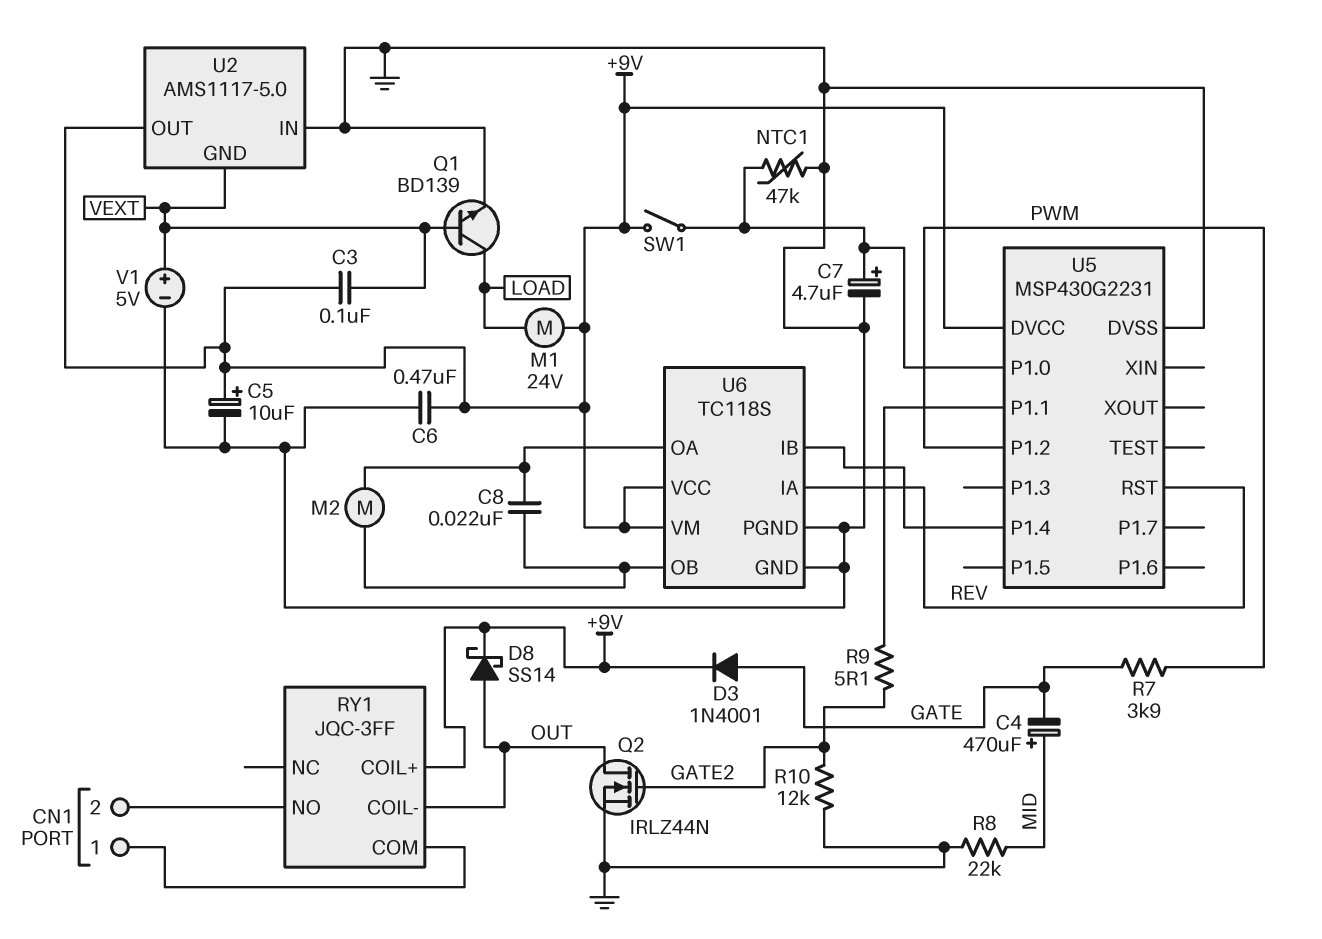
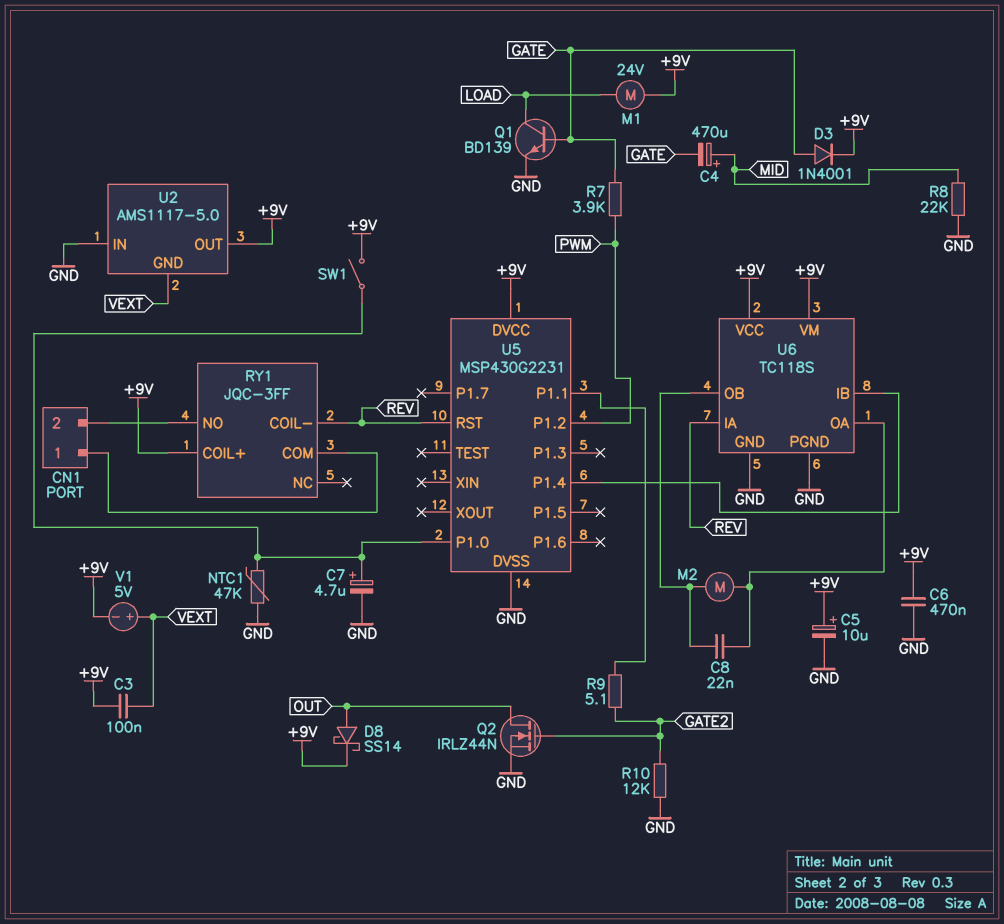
Q1: NPN BD139 (B VEXT, C LOAD, E GND) -> NPN BD139 (B GATE, C LOAD, E GND)
RY1 pin COIL-: OUT -> REV
V1: 5V (plus VEXT, minus GND) -> 5V (plus VEXT, minus +9V)

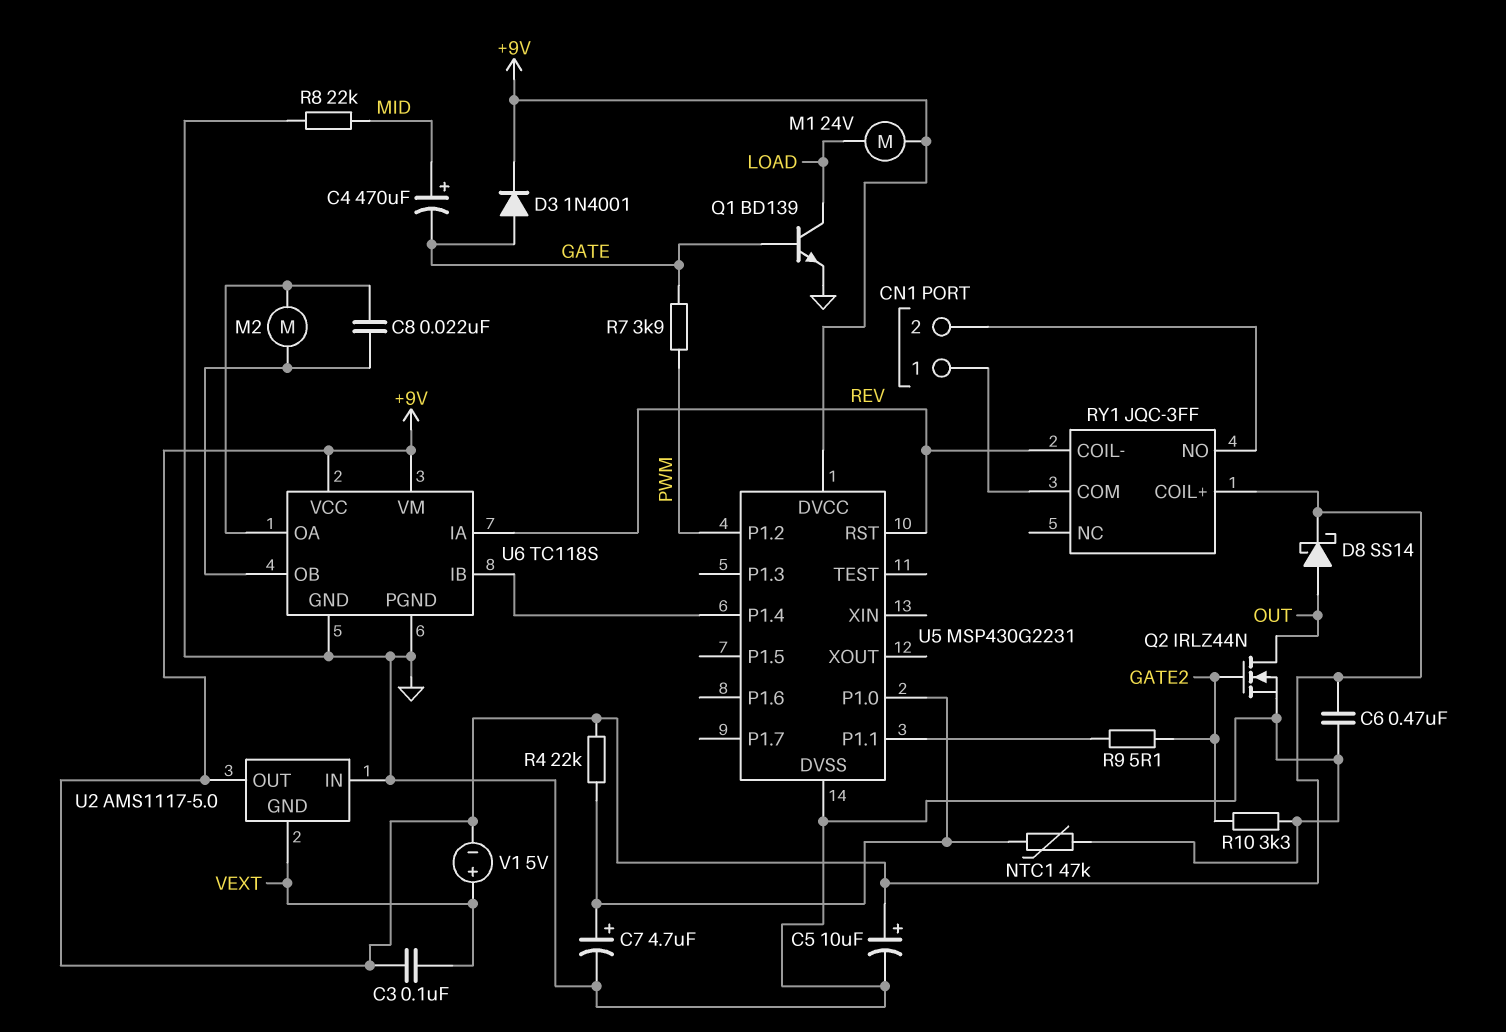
R4: none -> 22k (+9V, U5/P1.0)
R10: 12k (GATE2, GND) -> 3.3k (GATE2, GND)
SW1: switch (+9V, U5/P1.0) -> none

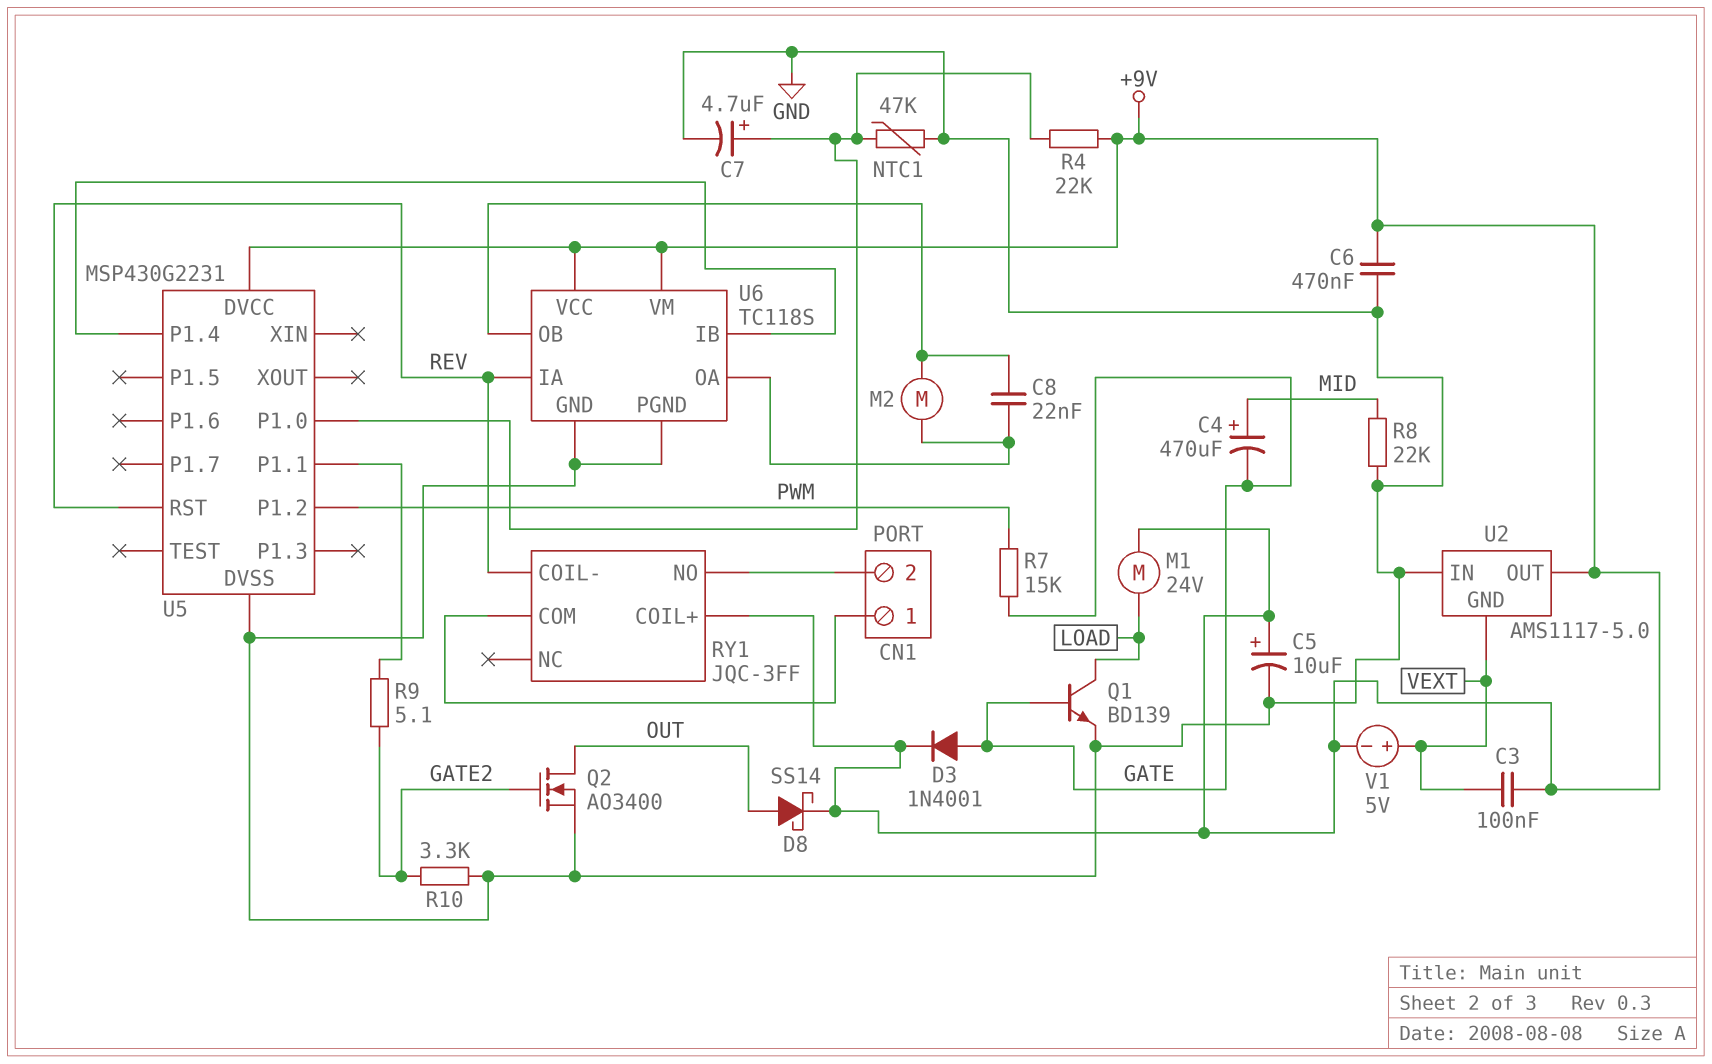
Q2: NMOS IRLZ44N (G GATE2, D OUT, S GND) -> NMOS AO3400 (G GATE2, D OUT, S GND)
R7: 3.9k (GATE, PWM) -> 15k (GATE, PWM)

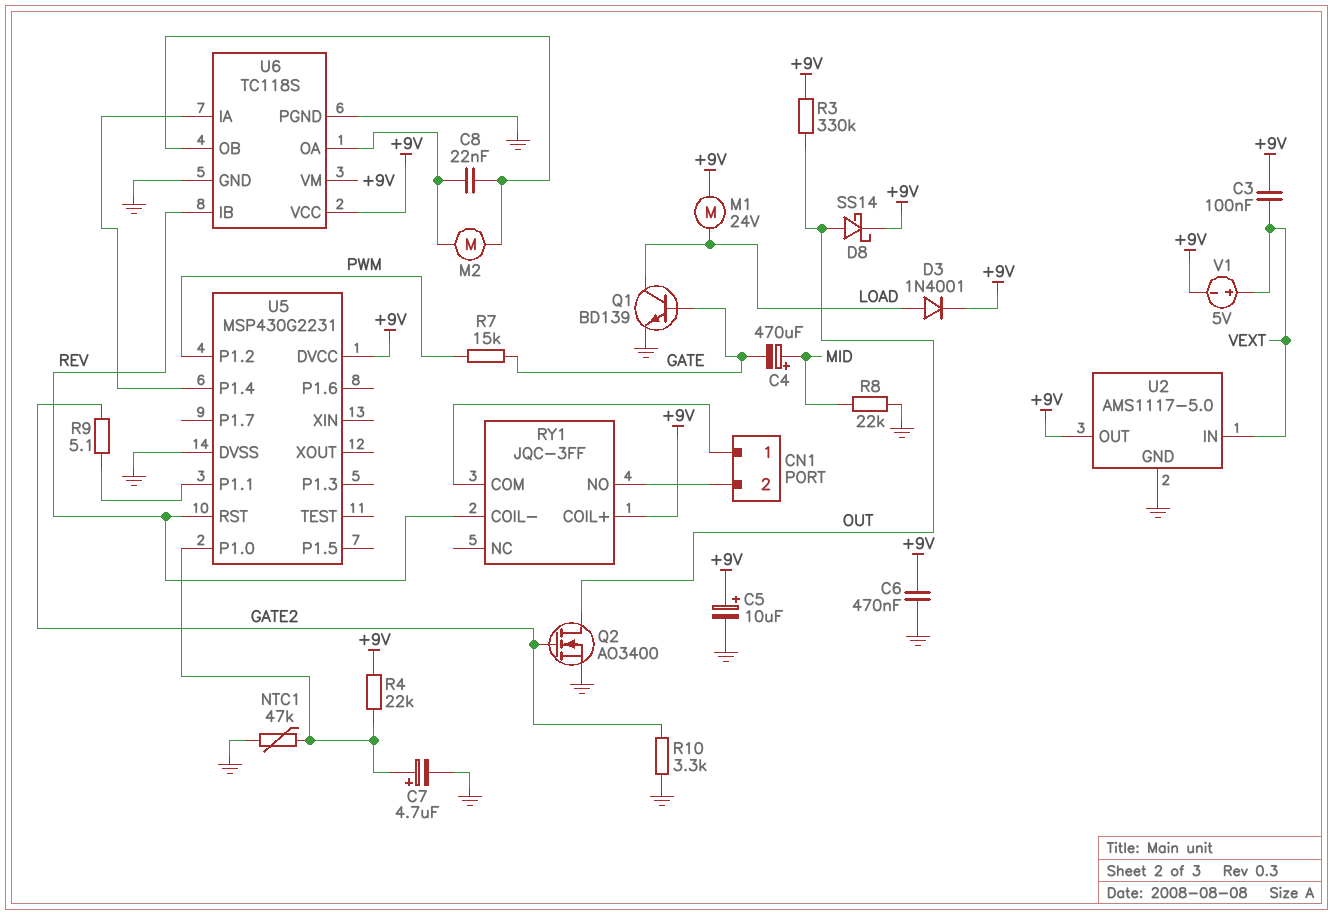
D3: diode 1N4001 (A GATE, K +9V) -> diode 1N4001 (A LOAD, K +9V)
R3: none -> 330k (+9V, OUT)
U2 pin GND: VEXT -> GND
U2 pin IN: GND -> VEXT
U6 pin IA: REV -> U5/P1.4
U6 pin IB: U5/P1.4 -> REV

